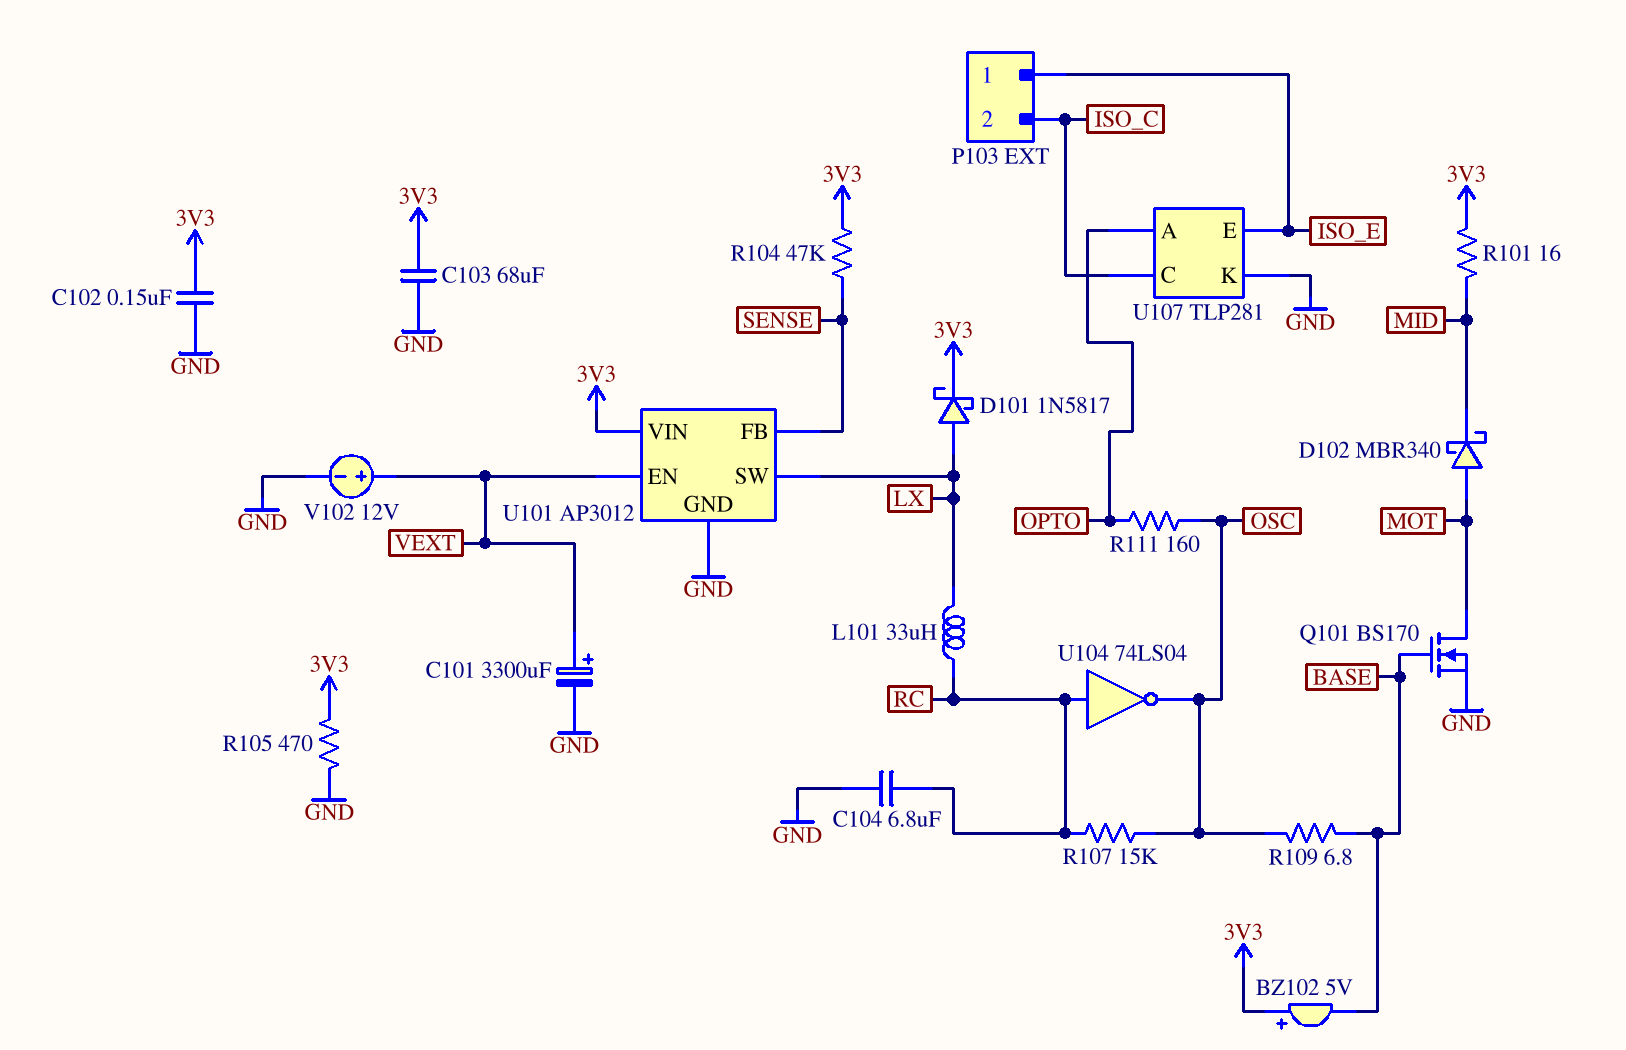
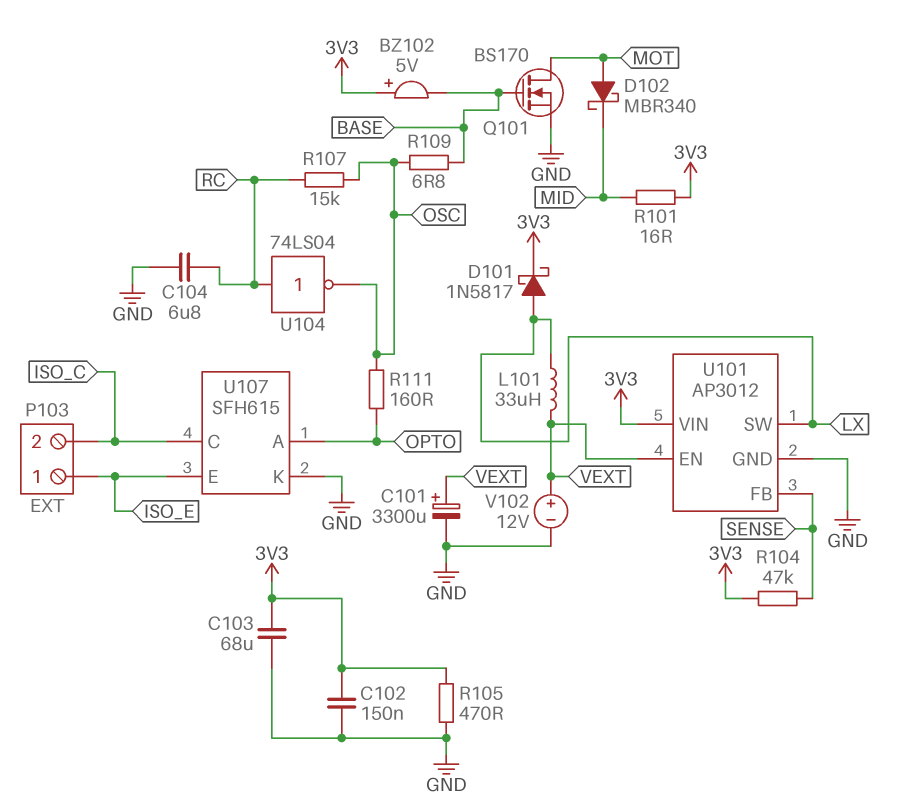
L101: 33uH (LX, RC) -> 33uH (LX, VEXT)
U107: TLP281 -> SFH615

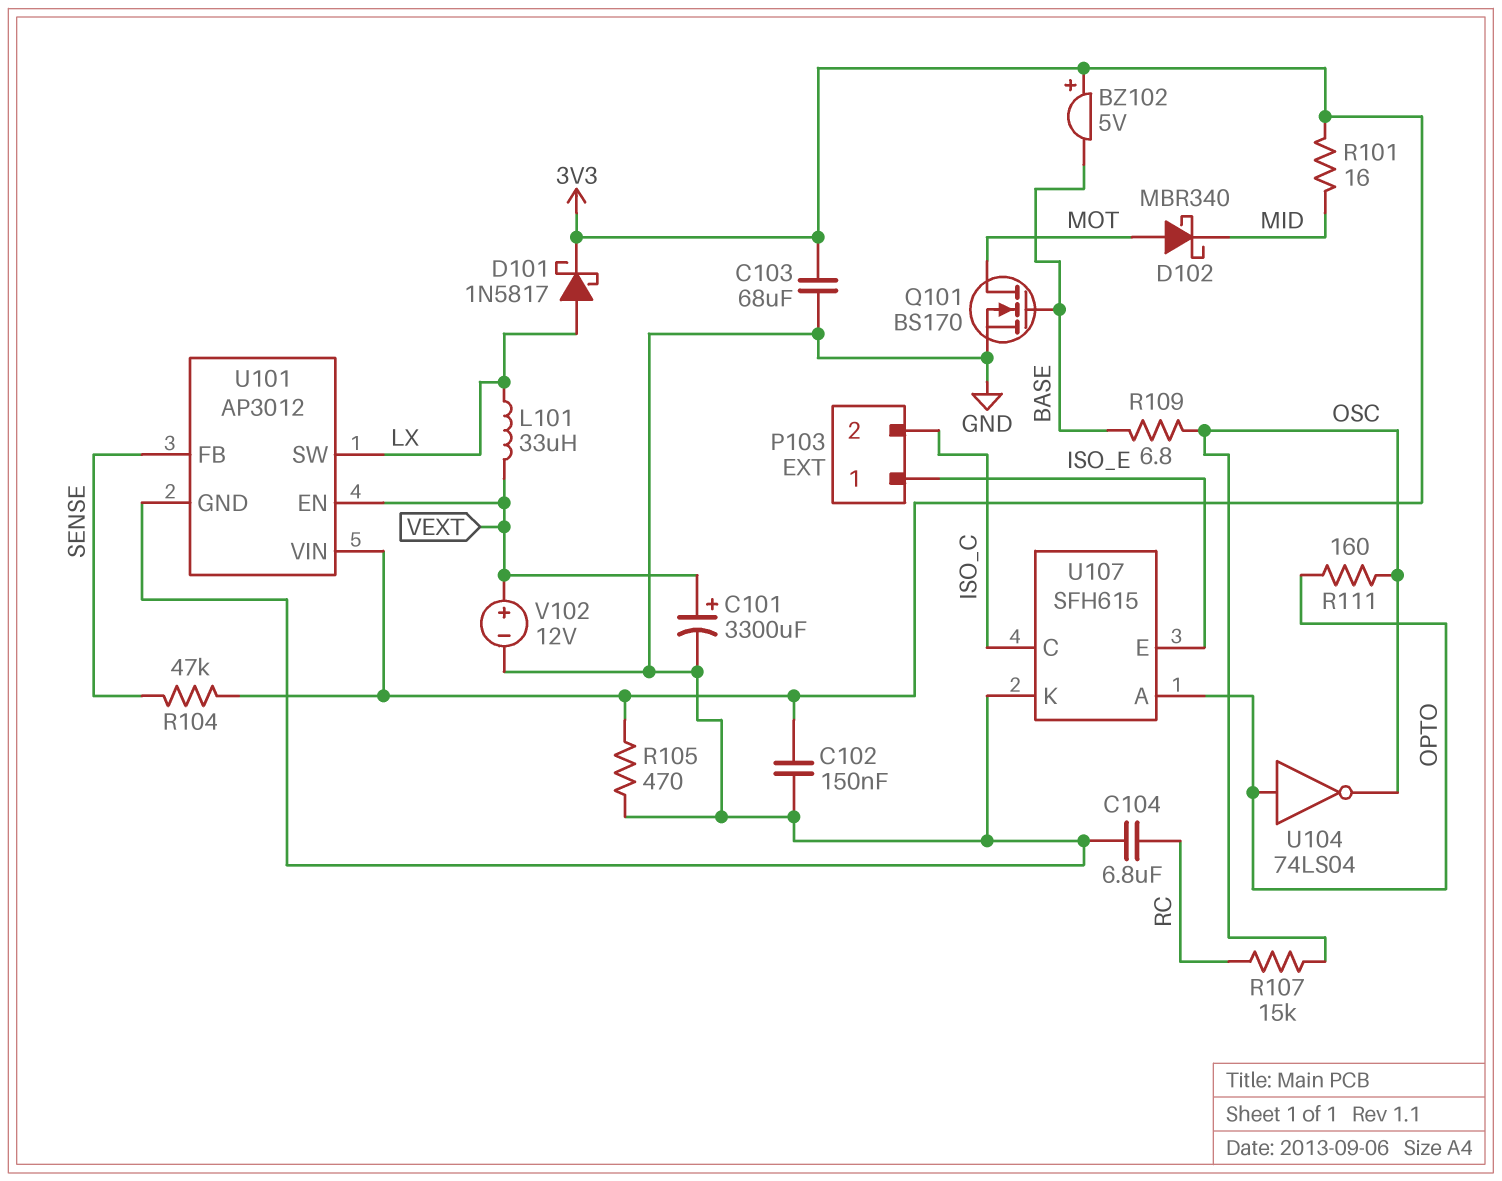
U104: NOT 74LS04 (in RC, out OSC) -> NOT 74LS04 (in OPTO, out OSC)

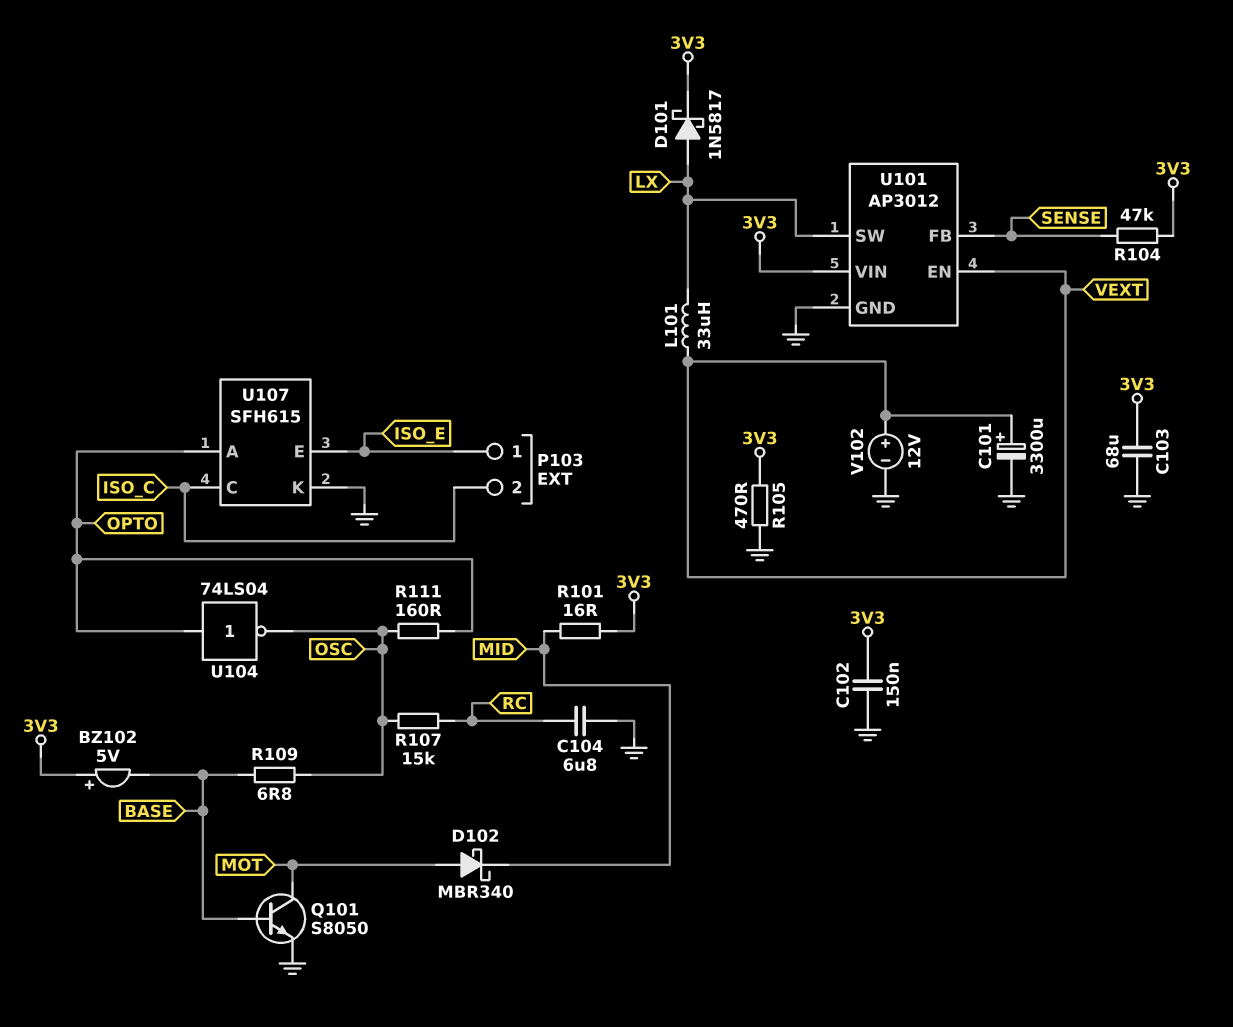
Q101: NMOS BS170 (G BASE, D MOT, S GND) -> NPN S8050 (B BASE, C MOT, E GND)

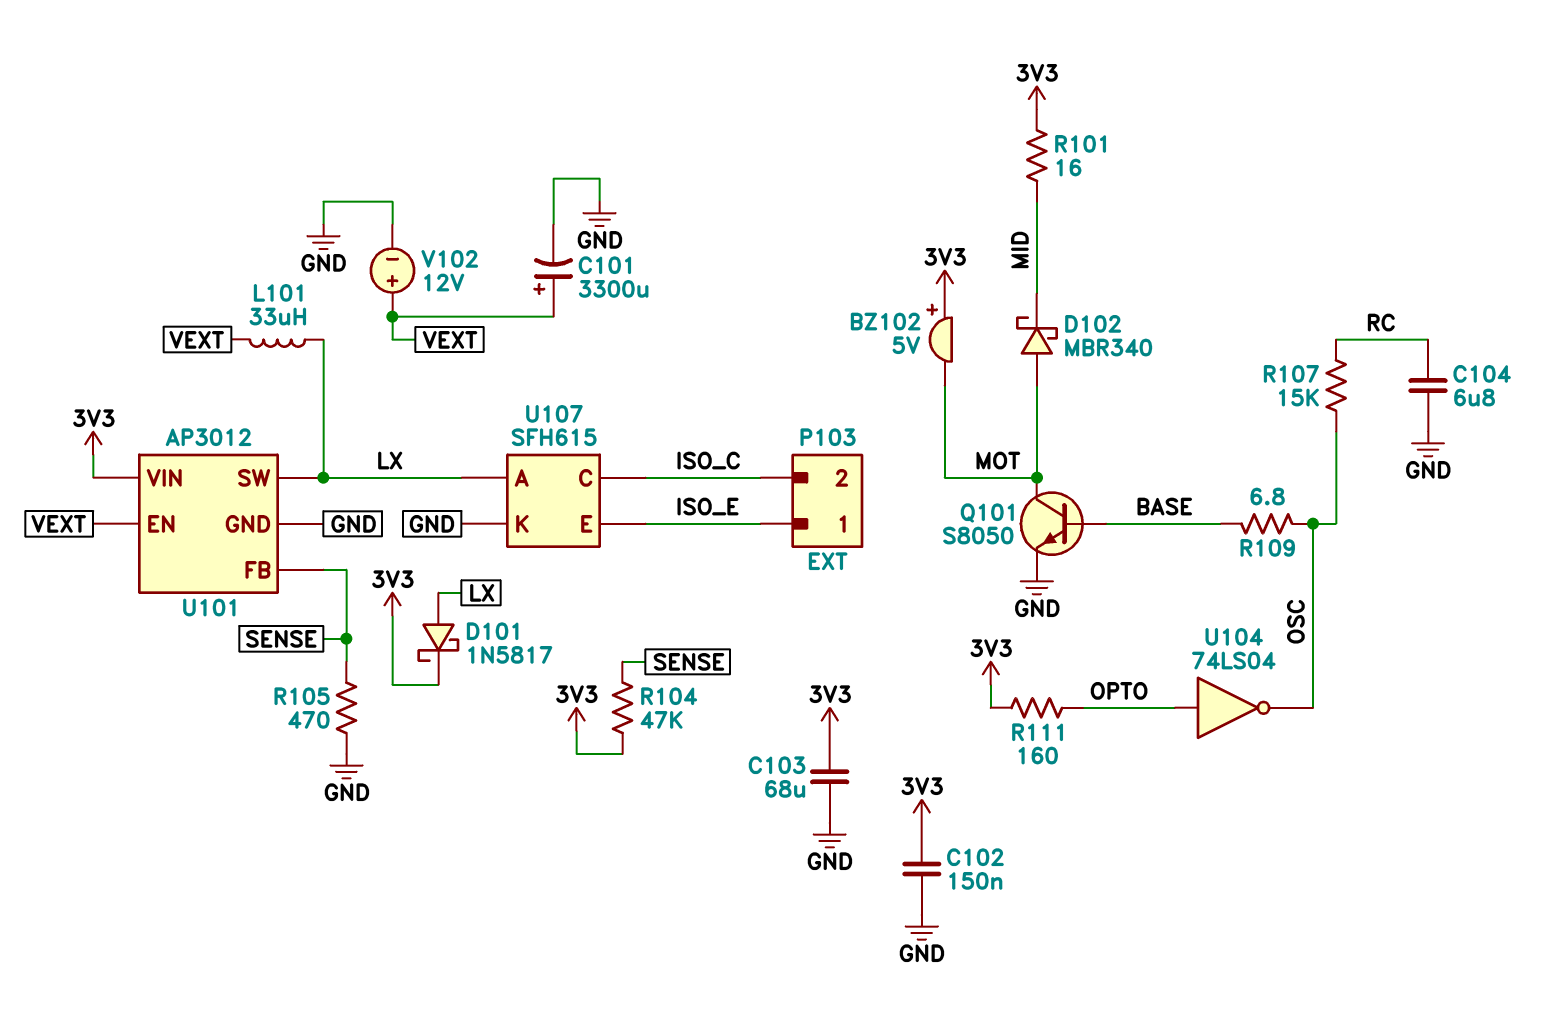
BZ102: buzzer 5V (plus 3V3, minus BASE) -> buzzer 5V (plus 3V3, minus MOT)
R105: 470 (3V3, GND) -> 470 (GND, SENSE)
R111: 160 (OPTO, OSC) -> 160 (3V3, OPTO)
U107 pin A: OPTO -> LX

